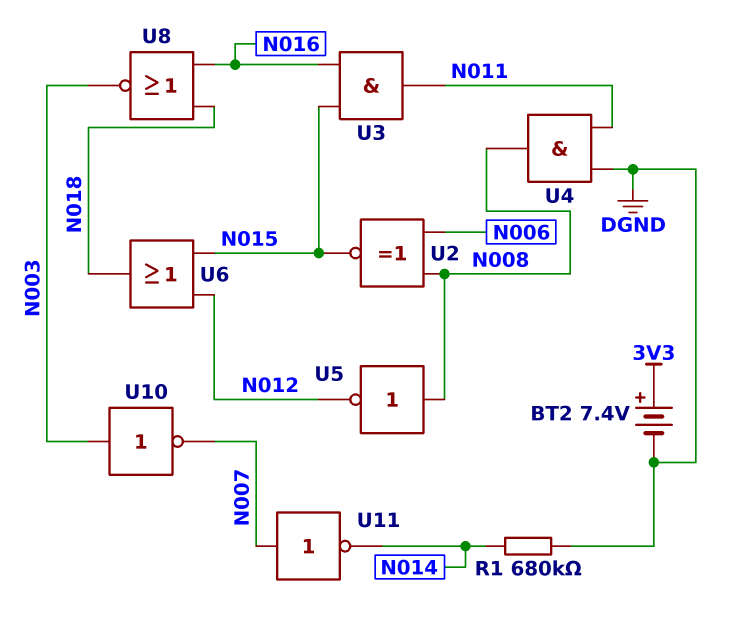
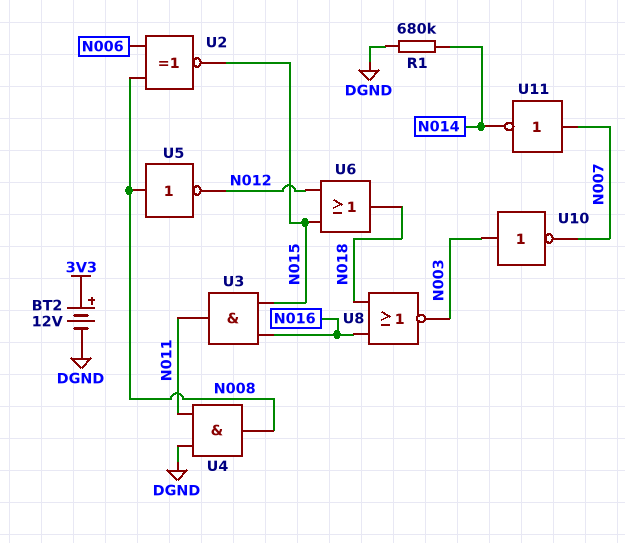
BT2: 7.4V (plus 3V3, minus DGND) -> 12V (plus 3V3, minus DGND)

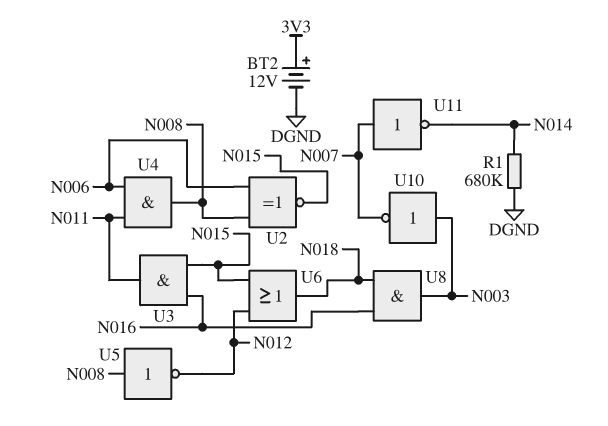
U4: AND (in DGND, in N011, out N008) -> AND (in N006, in N011, out N008)
U8: NOR (in N016, in N018, out N003) -> AND (in N016, in N018, out N003)

